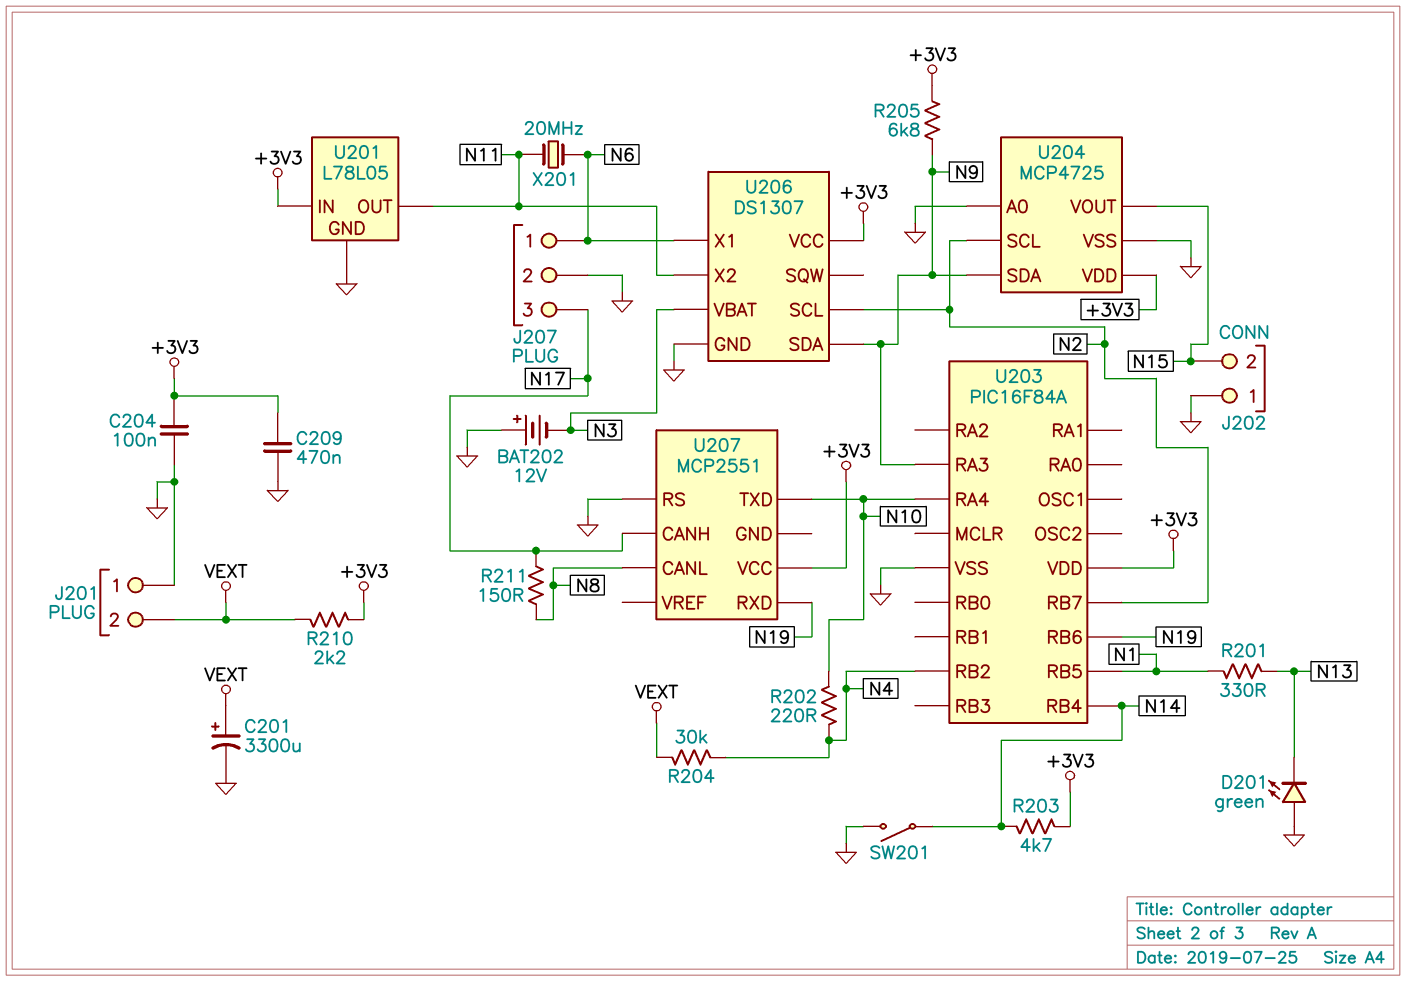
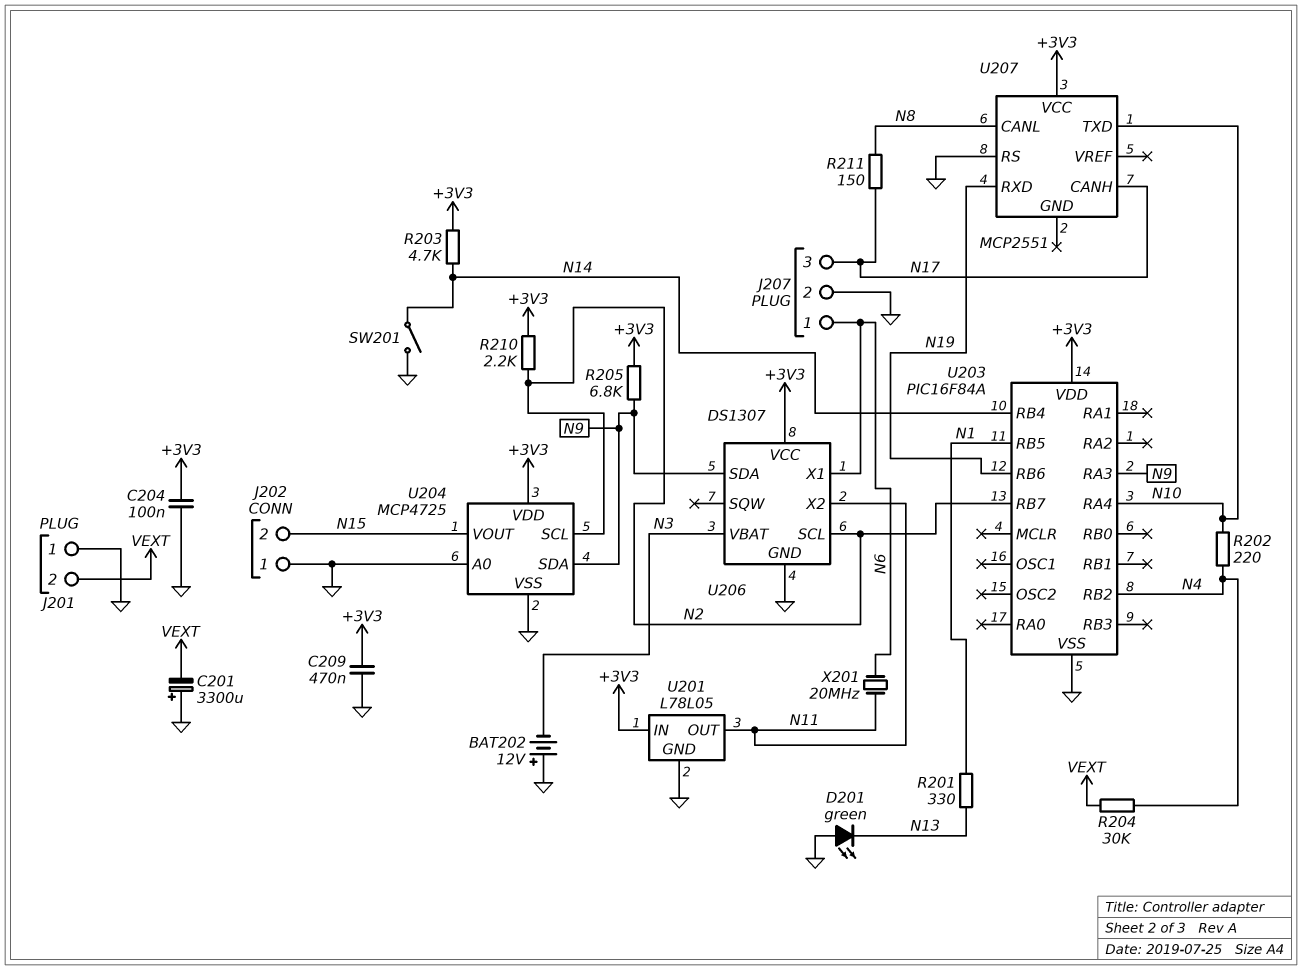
C201: 3300uF (plus VEXT, minus GND) -> 3300uF (plus GND, minus VEXT)
R210: 2.2k (+3V3, VEXT) -> 2.2k (+3V3, N2)

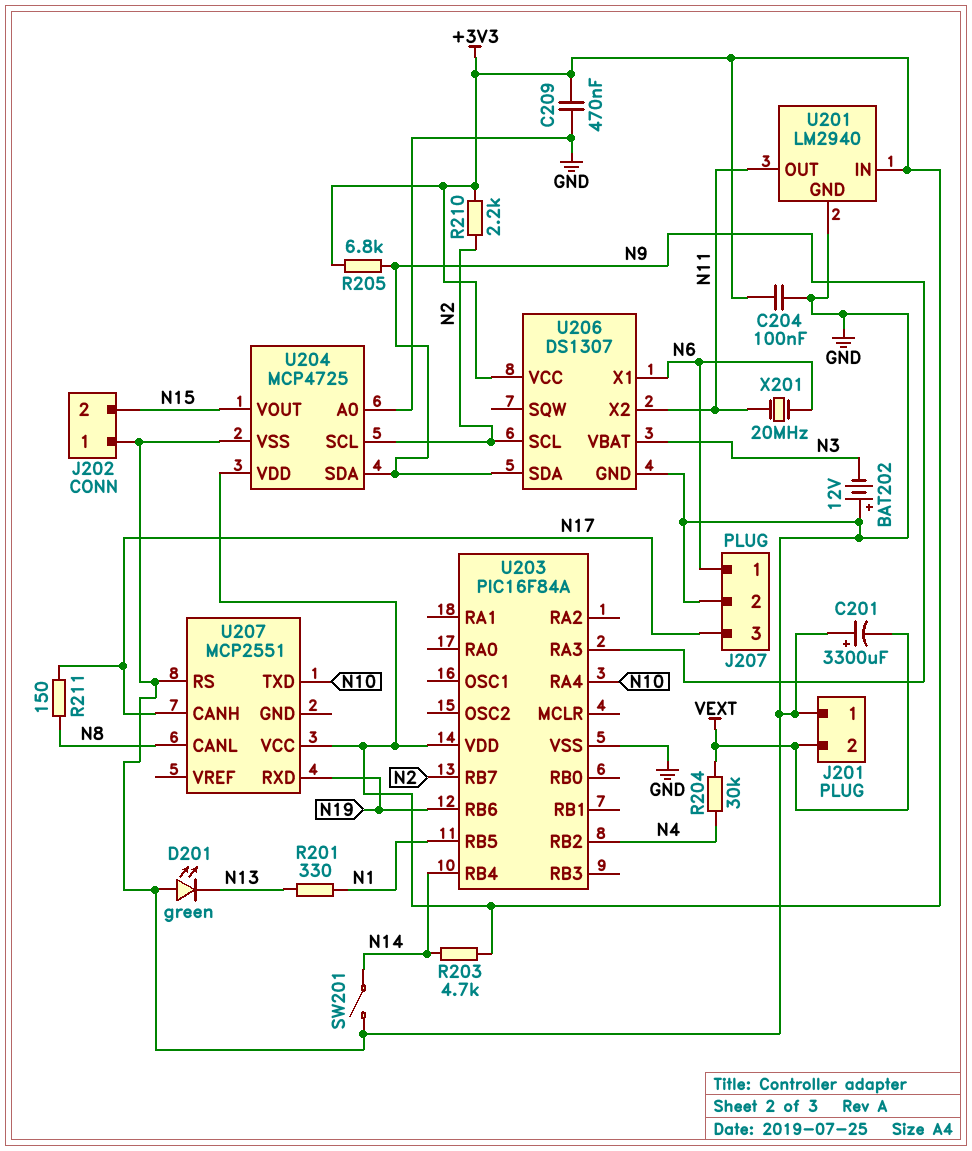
R202: 220 (N4, N10) -> none
U201: L78L05 -> LM2940

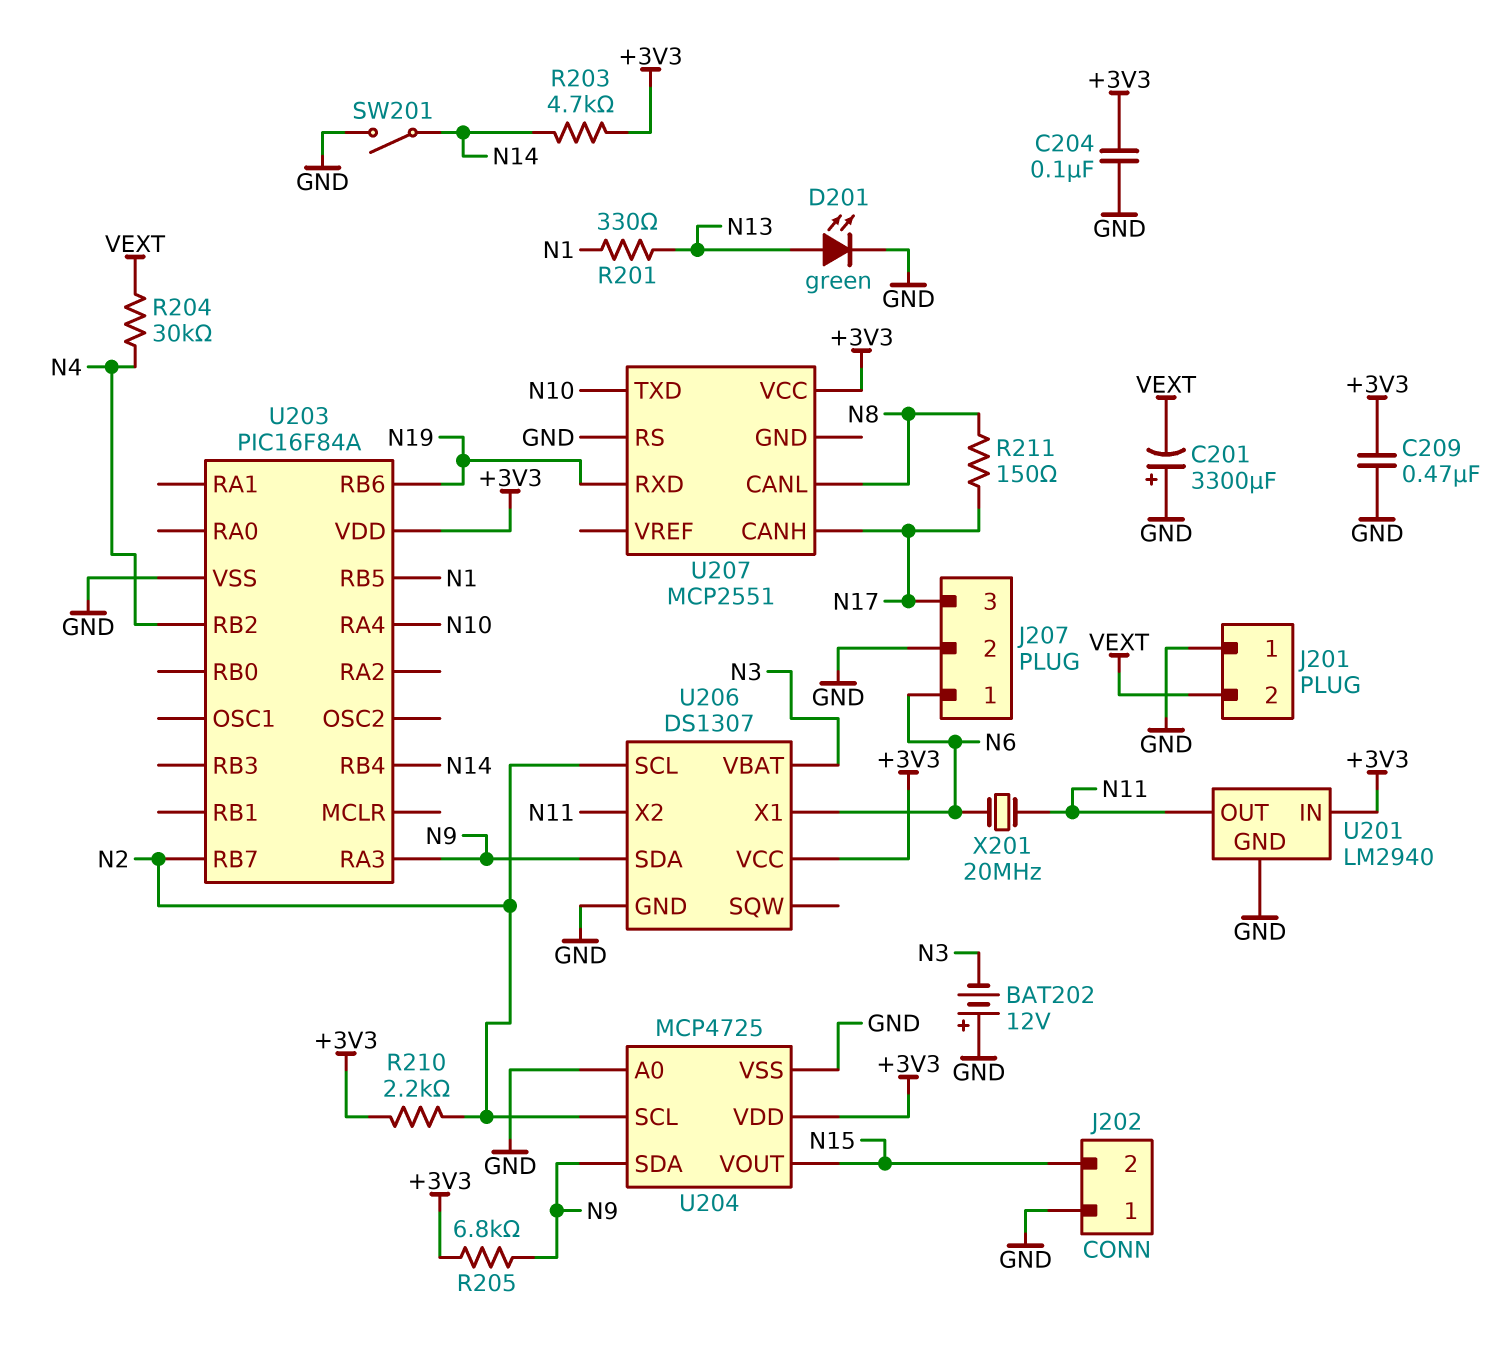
D201: LED green (A GND, K N13) -> LED green (A N13, K GND)

